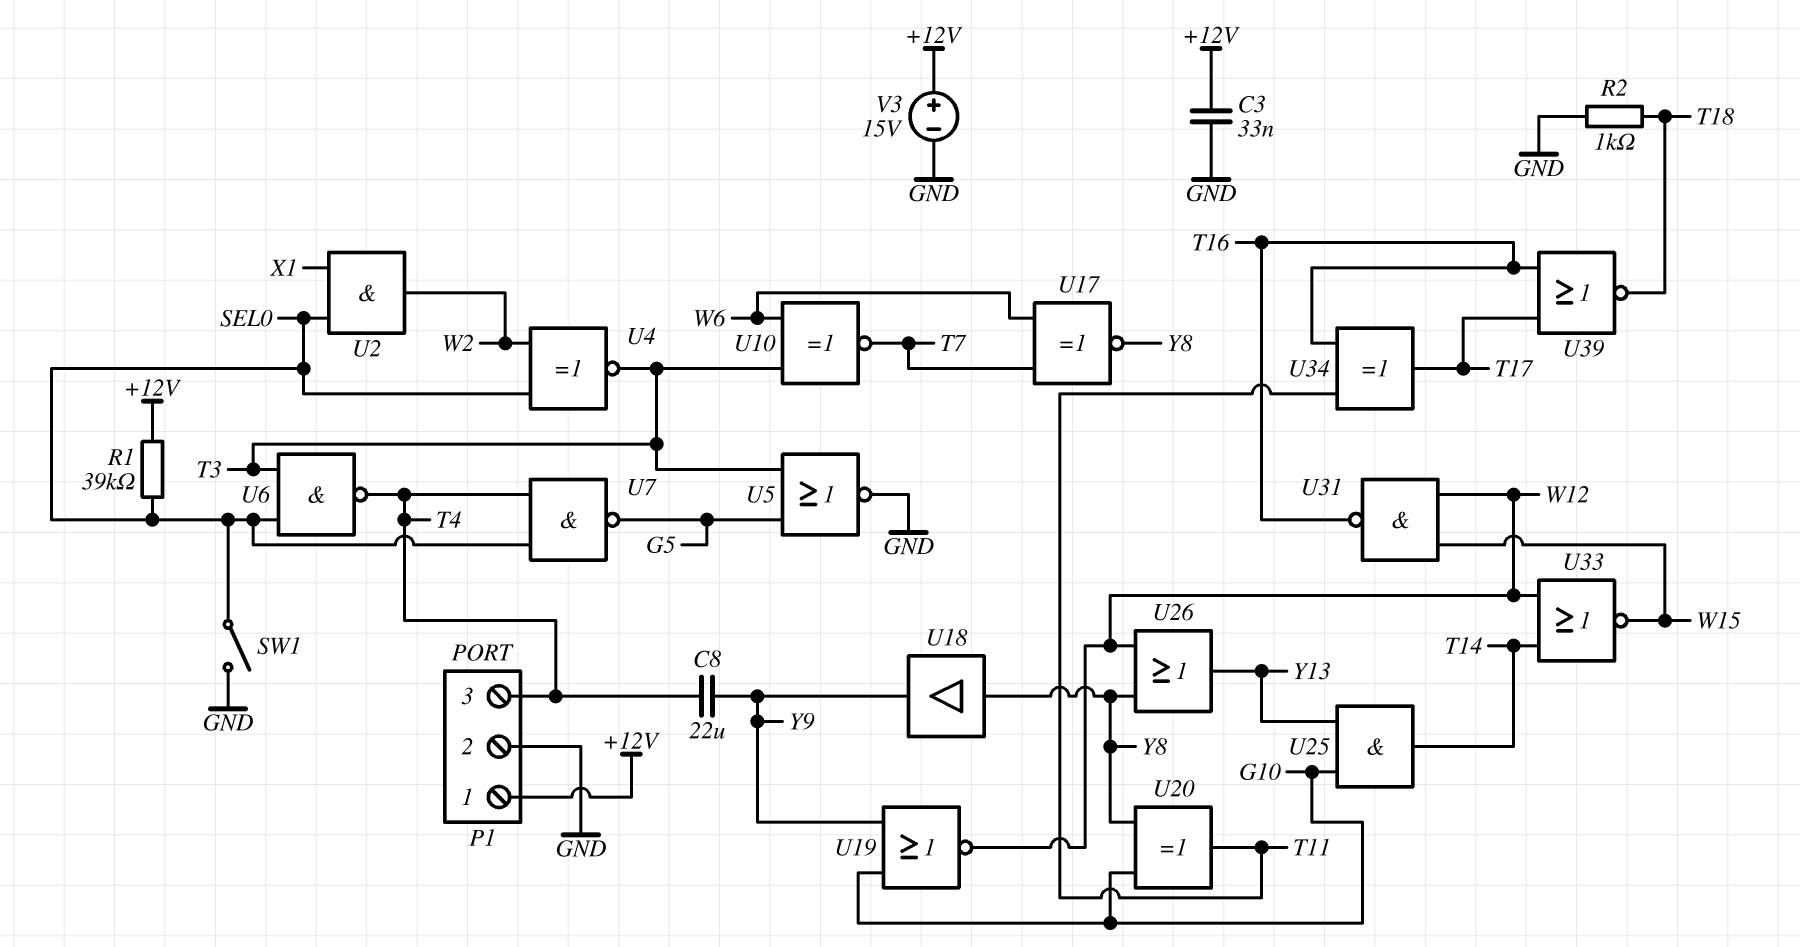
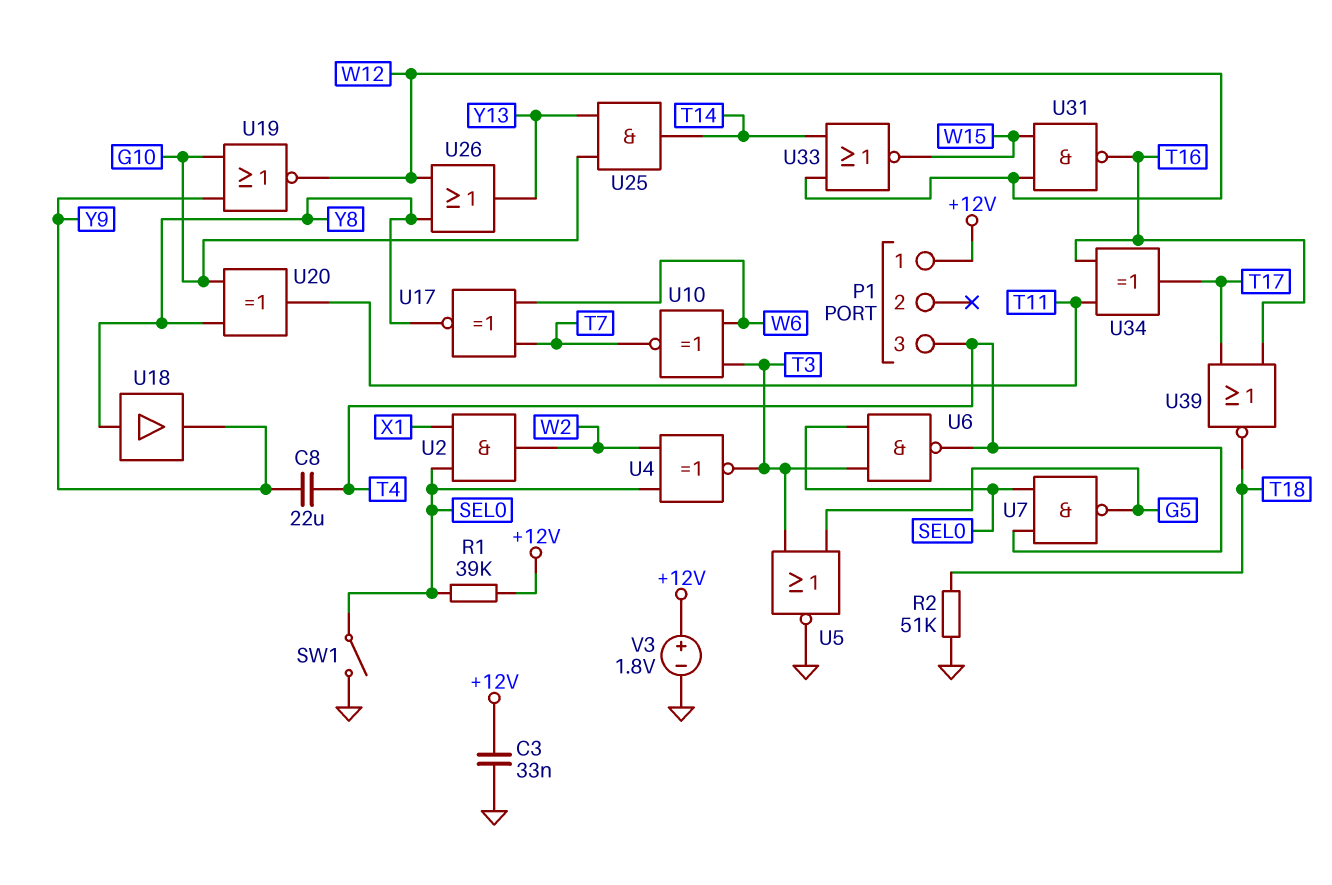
P1 pin 2: GND -> none
R2: 1k (GND, T18) -> 51k (GND, T18)
V3: 15V (plus +12V, minus GND) -> 1.8V (plus +12V, minus GND)

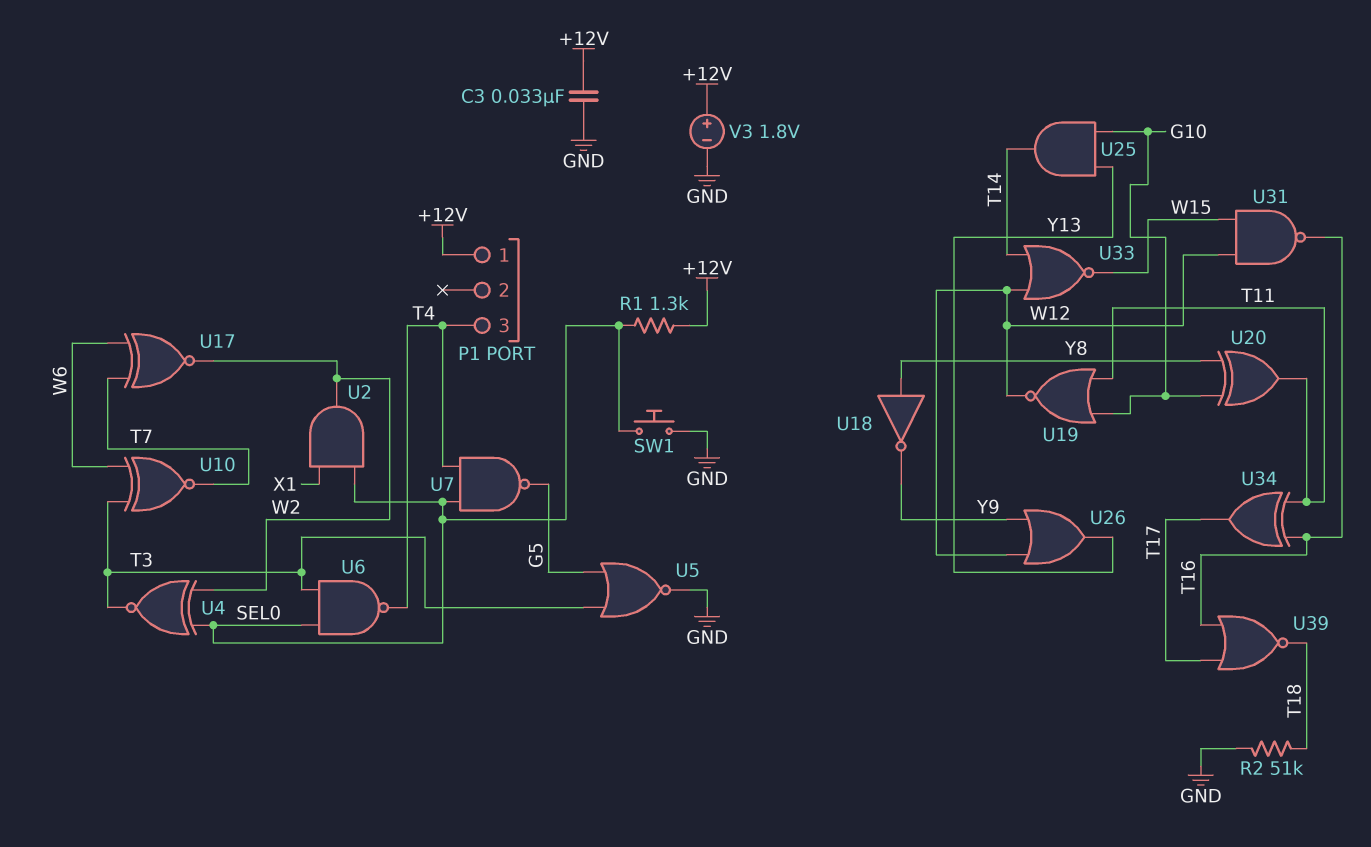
C8: 22uF (T4, Y9) -> none
R1: 39k (+12V, SEL0) -> 1.3k (+12V, SEL0)
SW1: switch (GND, SEL0) -> button (GND, SEL0)
U17: XNOR (in T7, in W6, out Y8) -> XNOR (in T7, in W6, out W2)
U18: buffer (in Y8, out Y9) -> NOT (in Y8, out Y9)
U19: NOR (in G10, in Y9, out W12) -> NOR (in G10, in T11, out W12)
U26: OR (in W12, in Y8, out Y13) -> OR (in W12, in Y9, out Y13)

